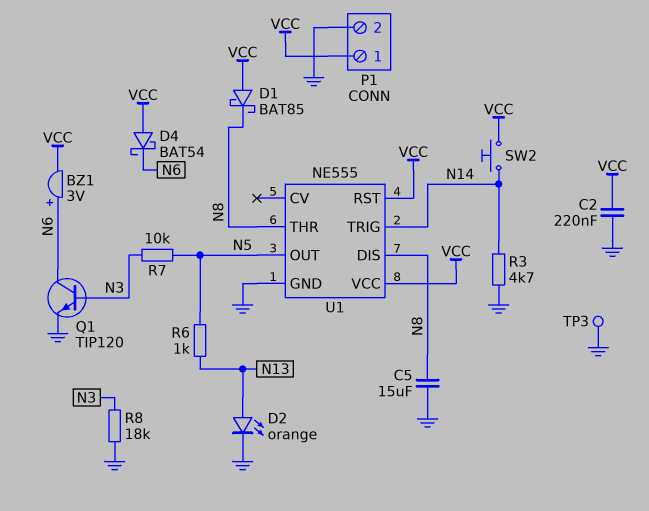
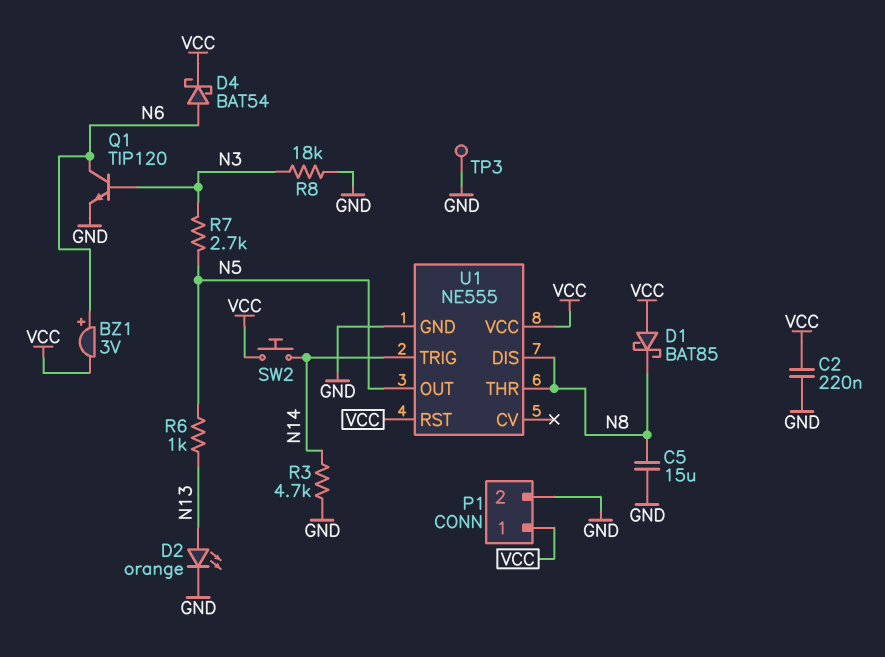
D4: schottky BAT54 (A VCC, K N6) -> schottky BAT54 (A N6, K VCC)
R7: 10k (N3, N5) -> 2.7k (N3, N5)

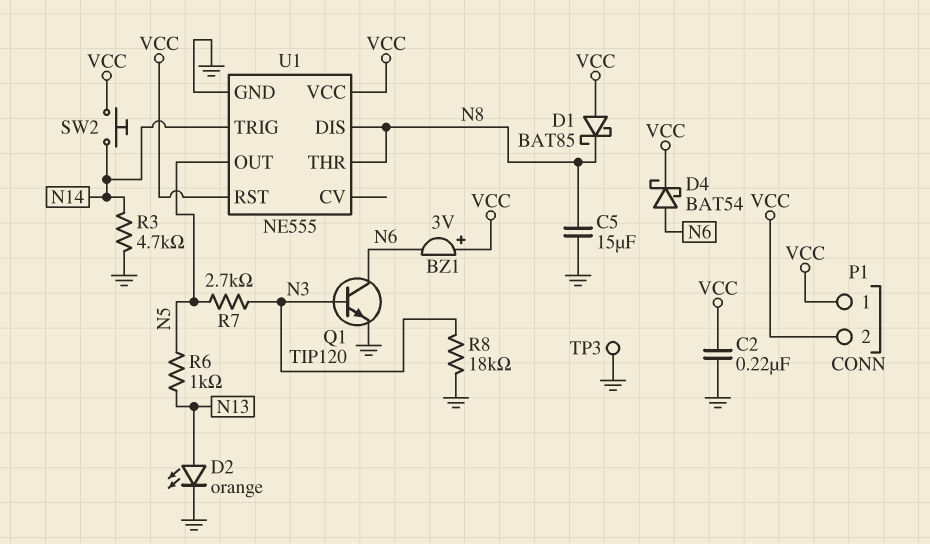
BZ1: buzzer 3V (plus N6, minus VCC) -> buzzer 3V (plus VCC, minus N6)
P1 pin 2: GND -> VCC

